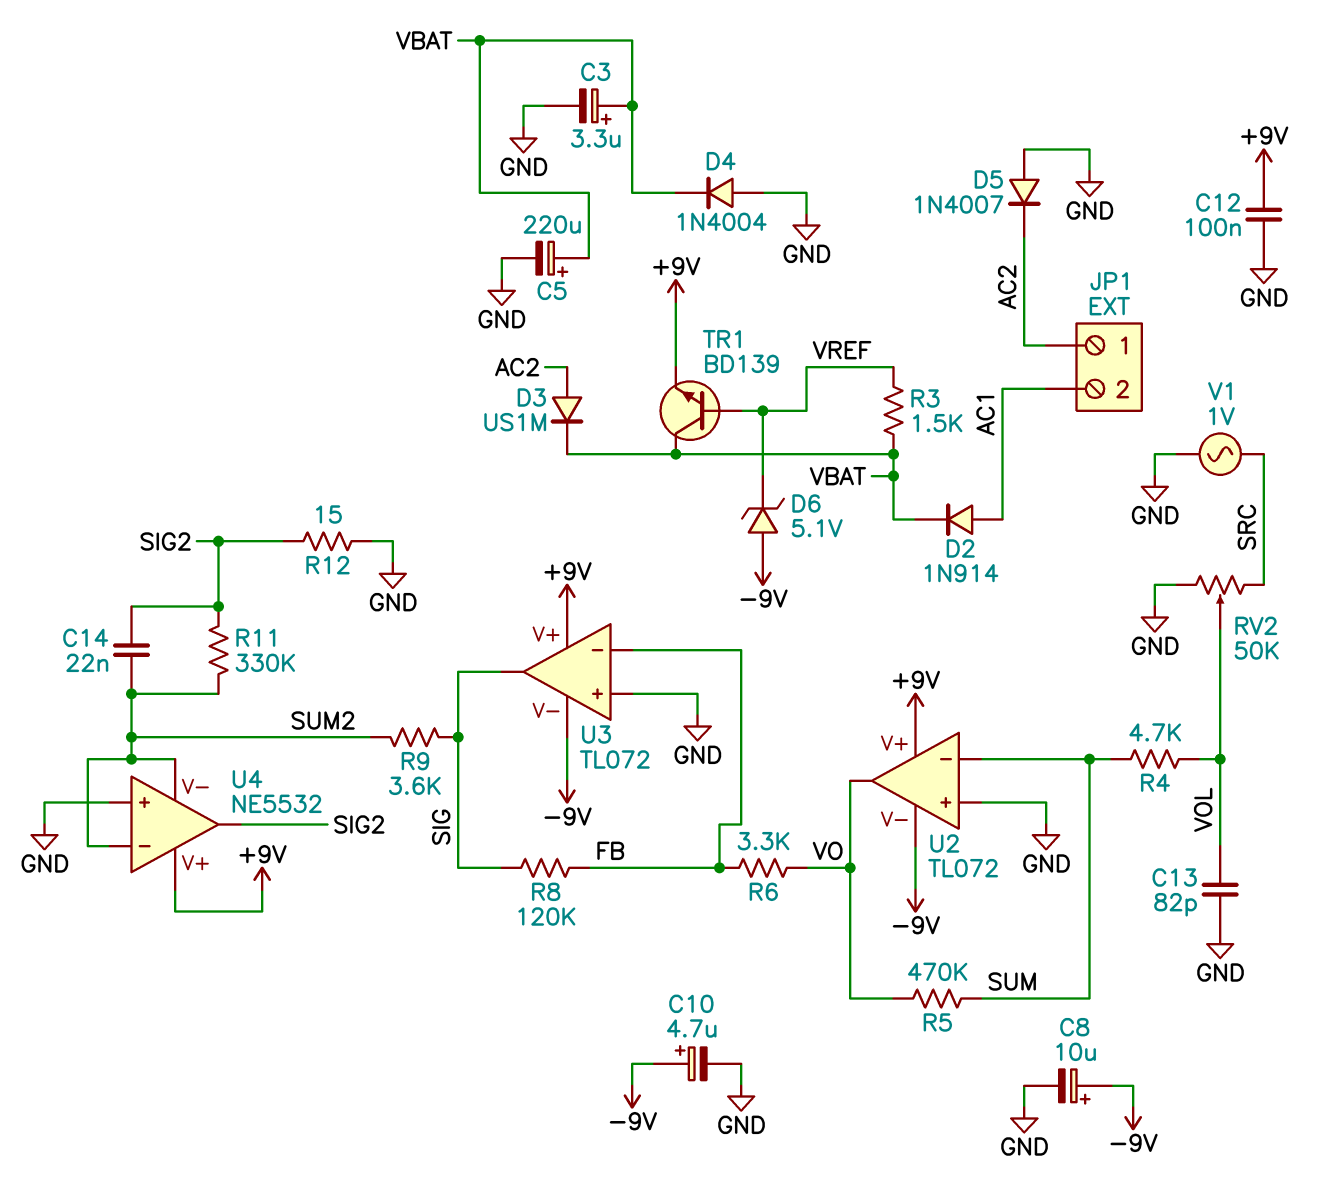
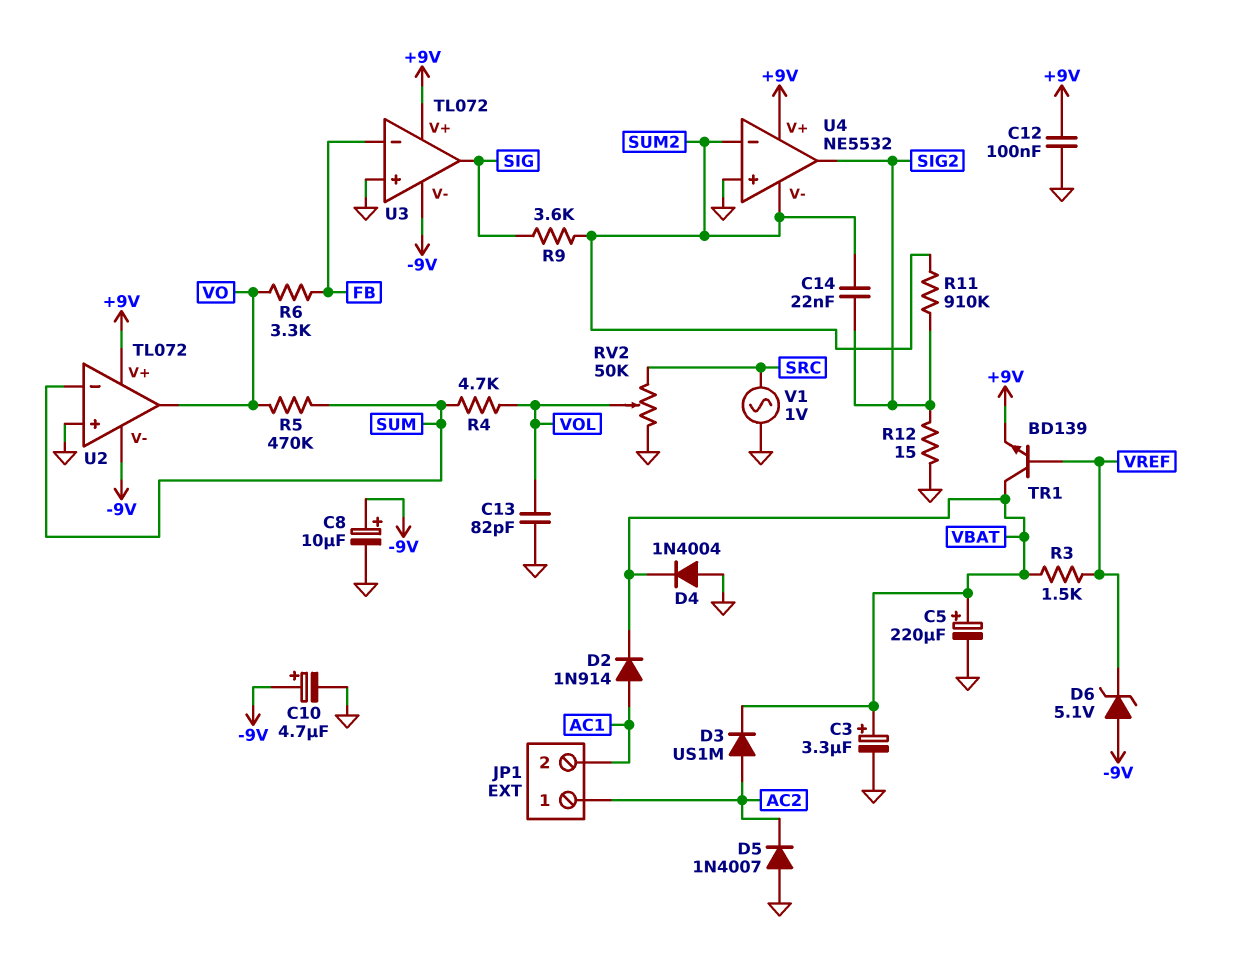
R8: 120k (FB, SIG) -> none
R11: 330k (SIG2, SUM2) -> 910k (SIG2, SUM2)

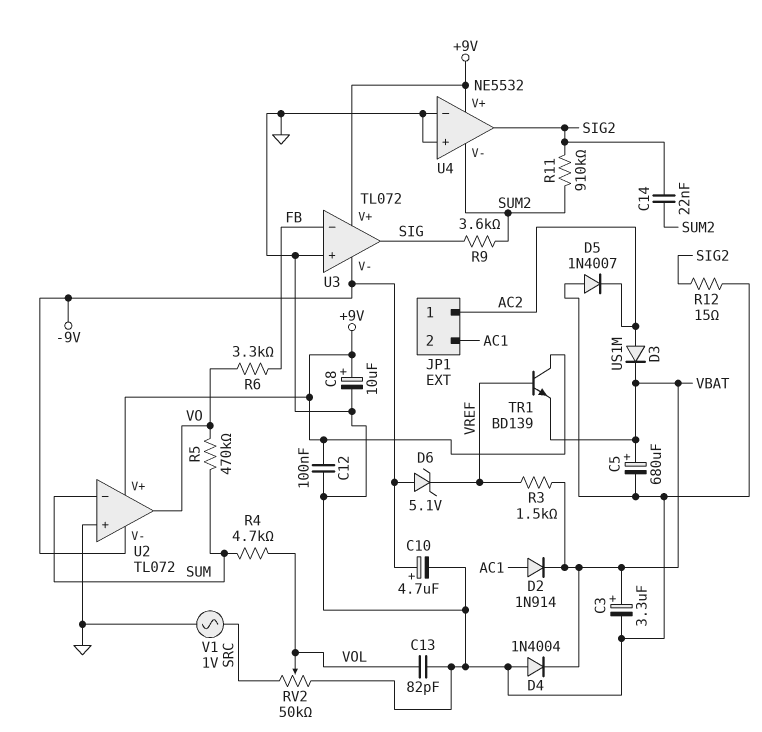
C5: 220uF (plus VBAT, minus GND) -> 680uF (plus VBAT, minus GND)
C8: 10uF (plus -9V, minus GND) -> 10uF (plus +9V, minus GND)
TR1: NPN BD139 (B VREF, C VBAT, E +9V) -> NPN BD139 (B VREF, C +9V, E VBAT)
U4 pin in-: SUM2 -> GND

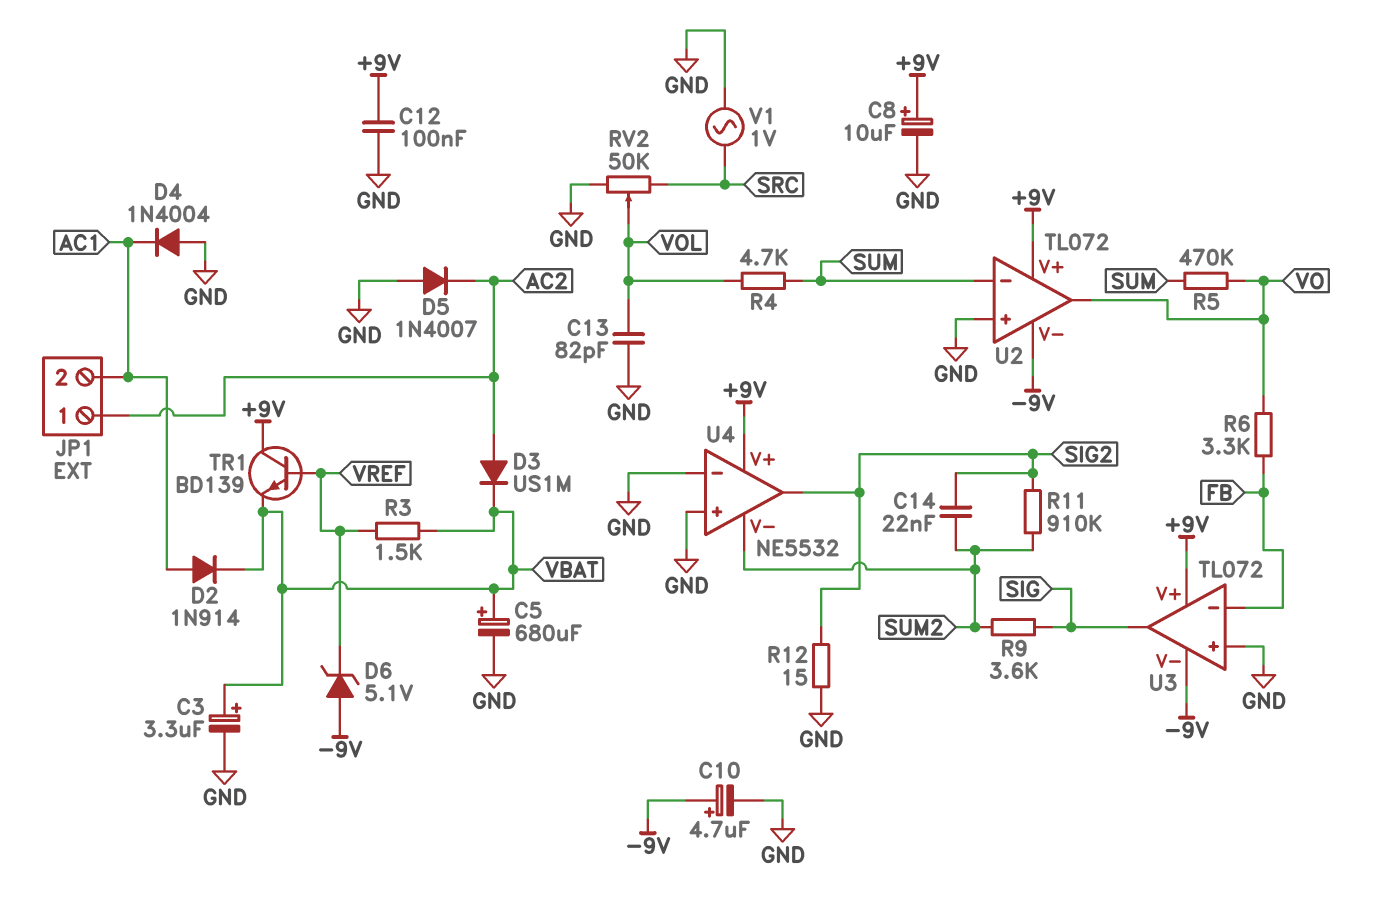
D4: diode 1N4004 (A GND, K VBAT) -> diode 1N4004 (A GND, K AC1)

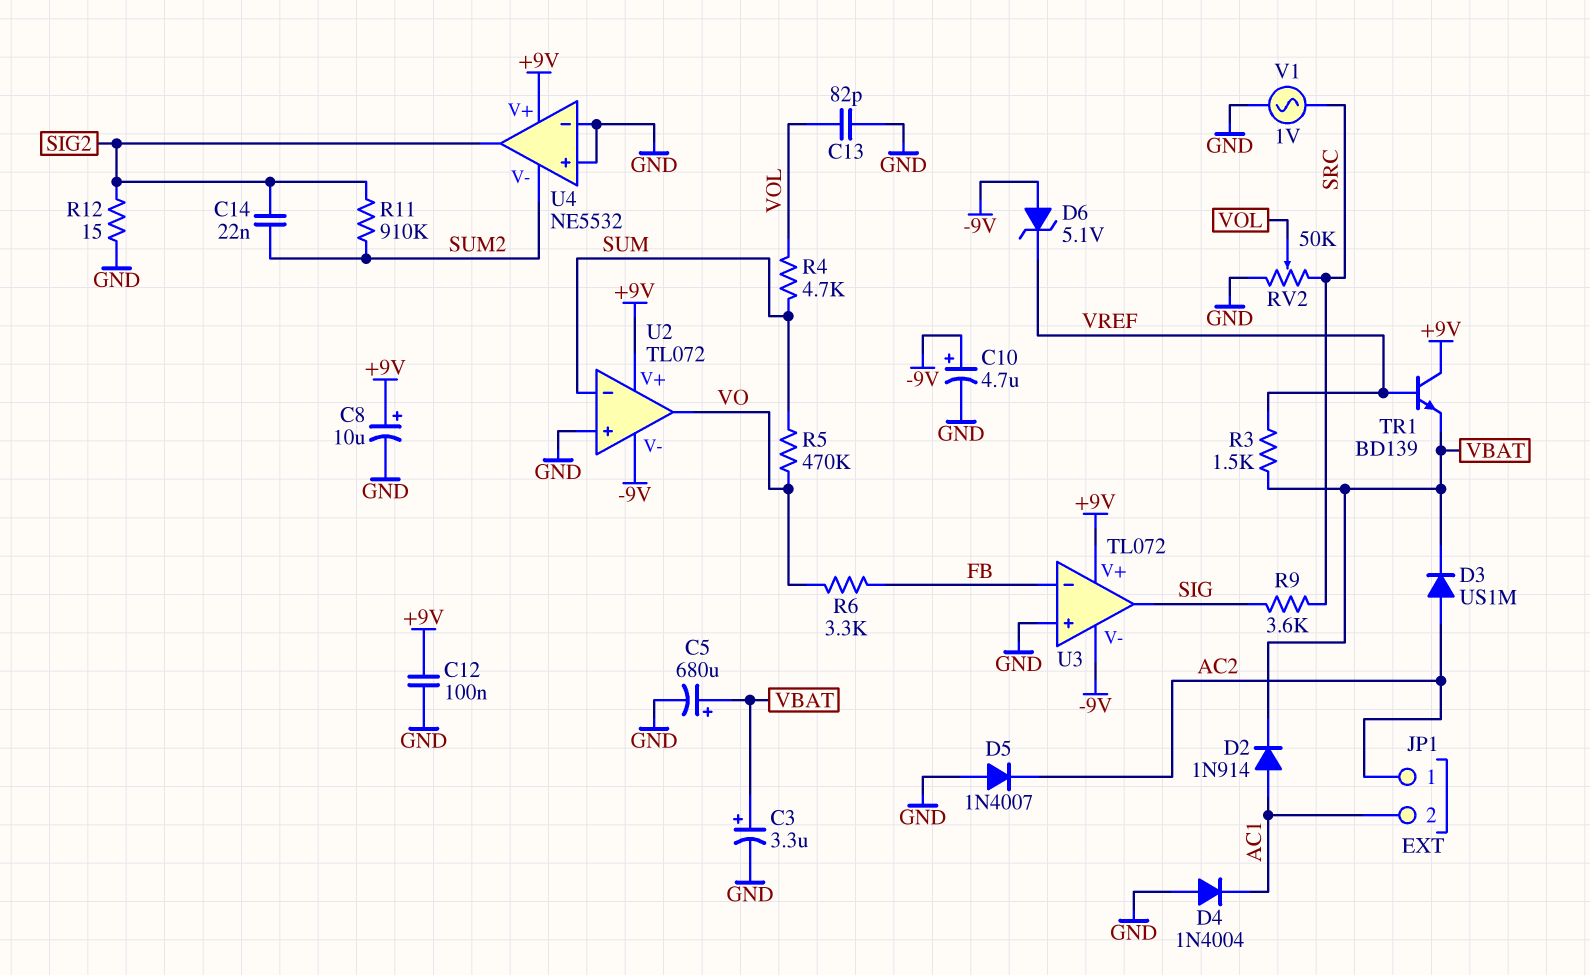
R9: 3.6k (SIG, SUM2) -> 3.6k (SIG, SRC)

